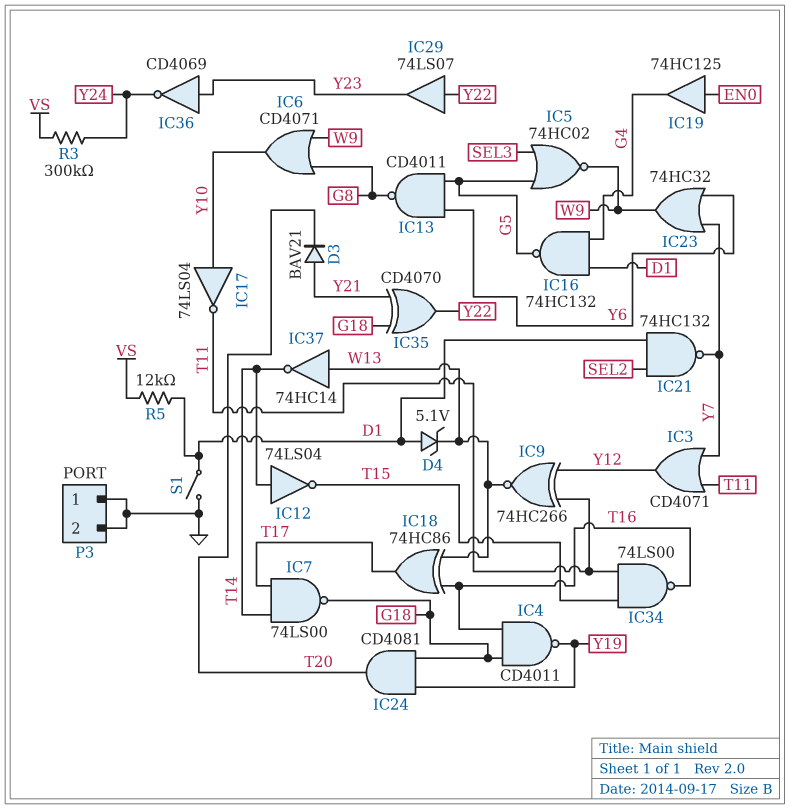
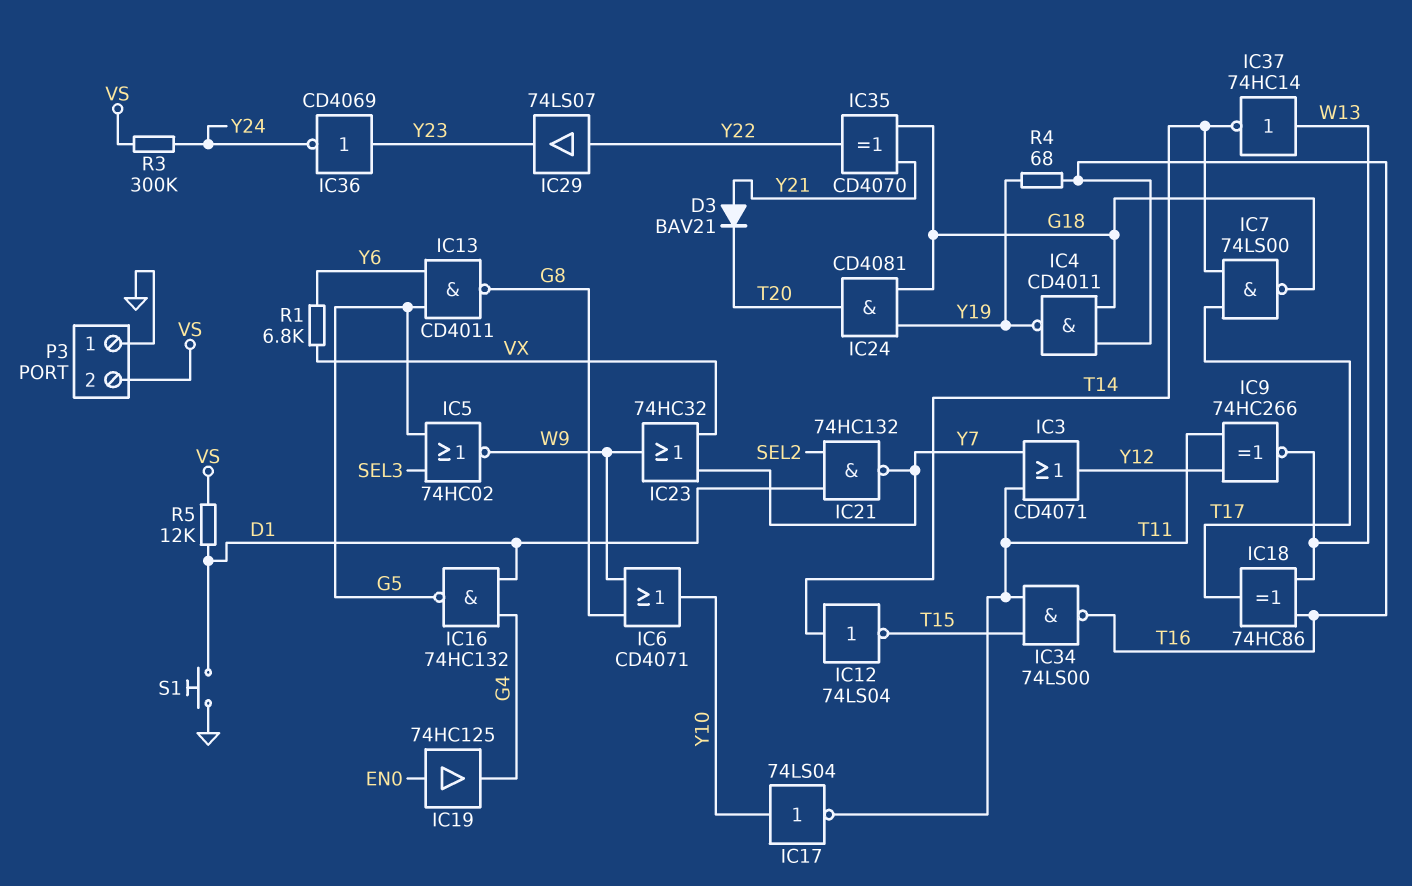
D4: zener 5.1V (A D1, K W13) -> none
IC23: OR 74HC32 (in Y6, in Y7, out W9) -> OR 74HC32 (in VX, in Y7, out W9)
P3 pin 2: GND -> VS
R1: none -> 6.8k (VX, Y6)
R4: none -> 68 (T16, Y19)
S1: switch (D1, GND) -> button (D1, GND)

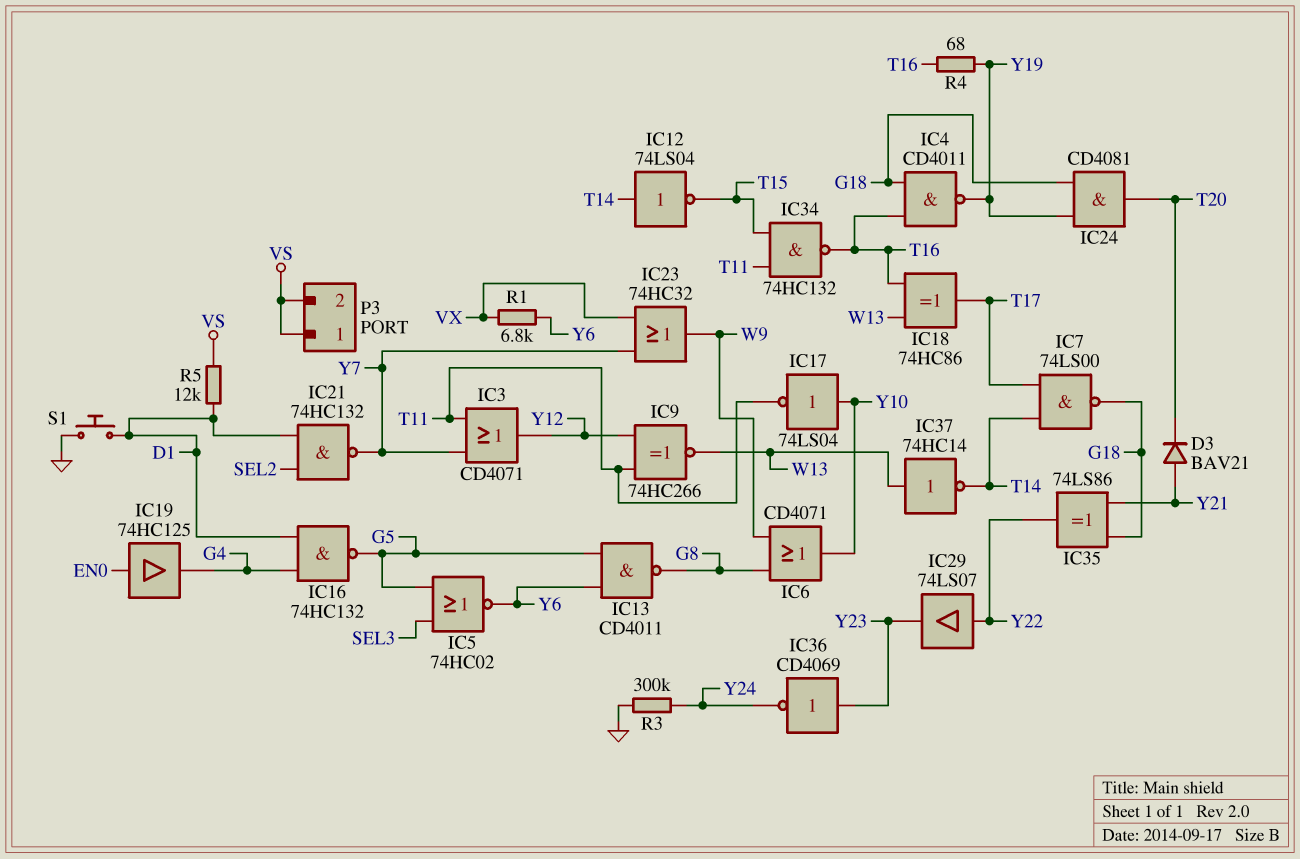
IC5: NOR 74HC02 (in G5, in SEL3, out W9) -> NOR 74HC02 (in G5, in SEL3, out Y6)
IC34: NAND 74LS00 (in T11, in T15, out T16) -> NAND 74HC132 (in T11, in T15, out T16)
IC35: XOR CD4070 (in G18, in Y21, out Y22) -> XOR 74LS86 (in G18, in Y21, out Y22)
P3 pin 1: GND -> VS
R3: 300k (VS, Y24) -> 300k (GND, Y24)

